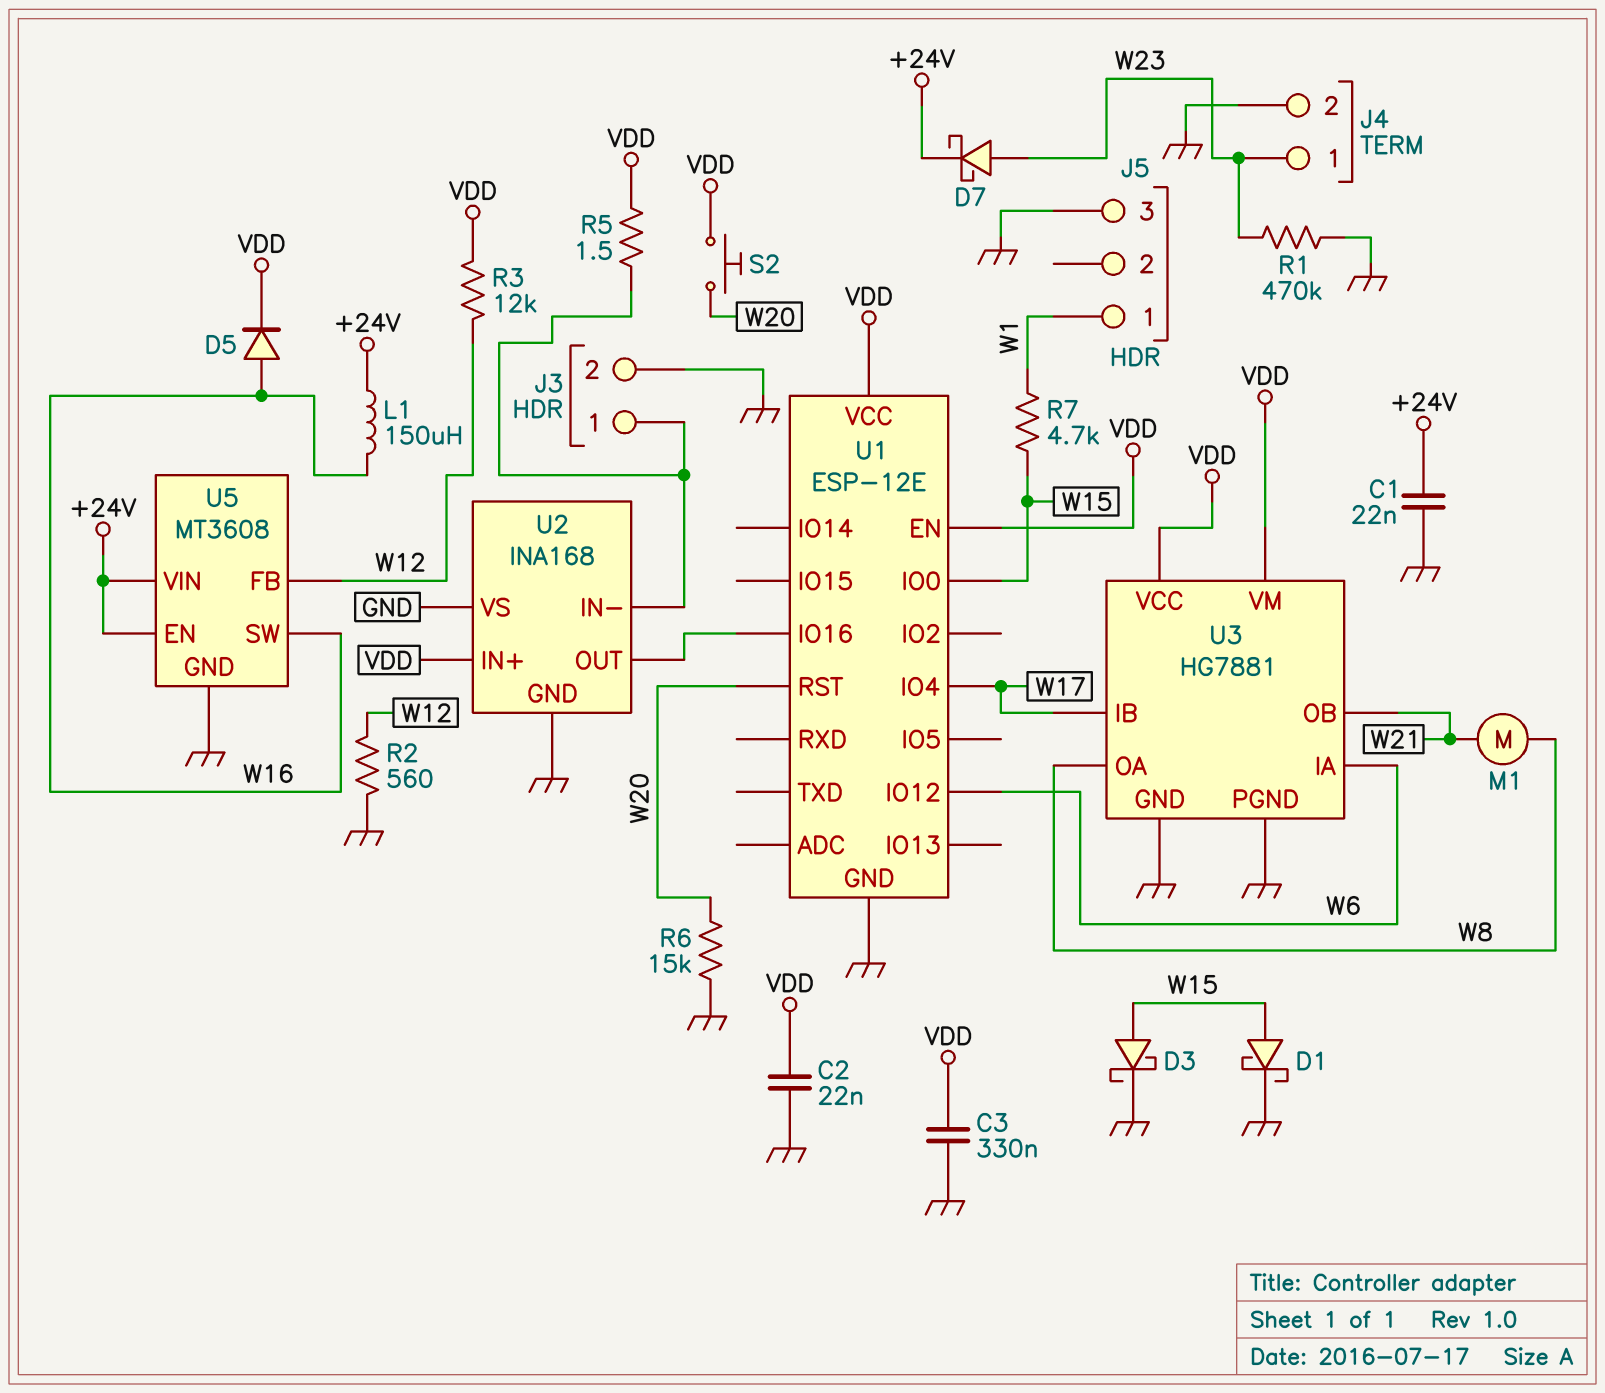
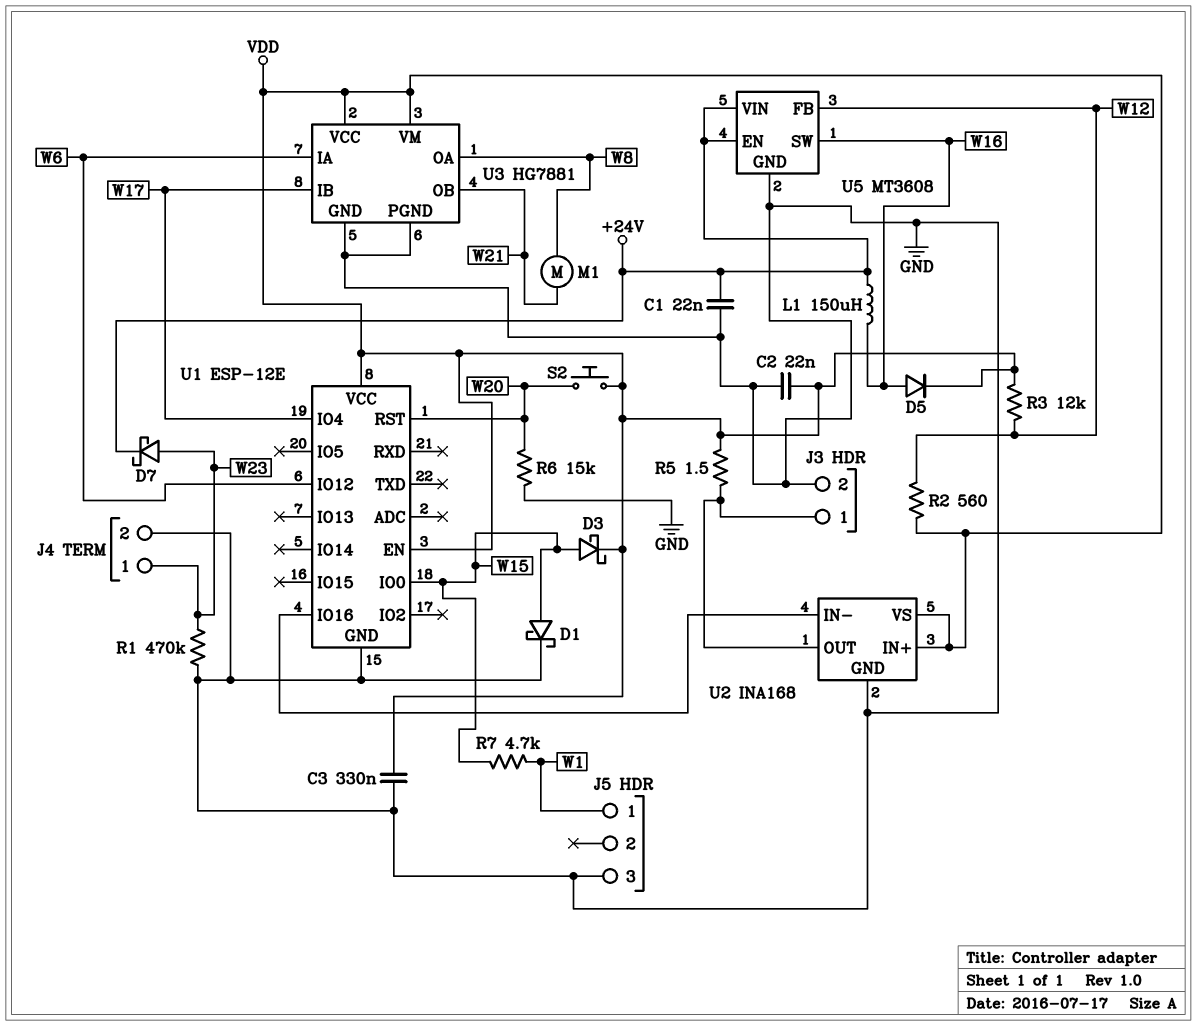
D3: schottky (A W15, K GND) -> schottky (A W15, K VDD)
R2: 560 (GND, W12) -> 560 (VDD, W12)
U2 pin IN-: J3/1 -> U1/IO16
U2 pin OUT: U1/IO16 -> J3/1
U2 pin VS: GND -> VDD

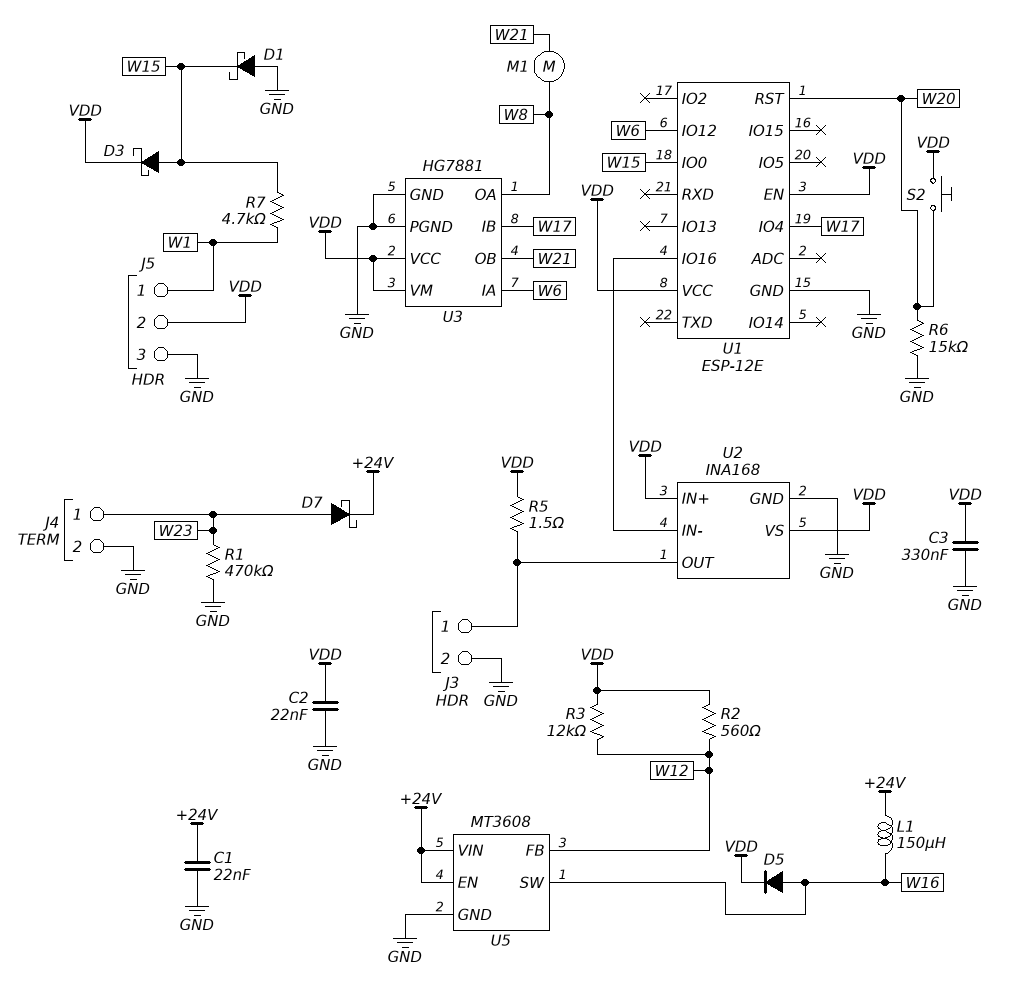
D1: schottky (A W15, K GND) -> schottky (A GND, K W15)
J5 pin 2: none -> VDD

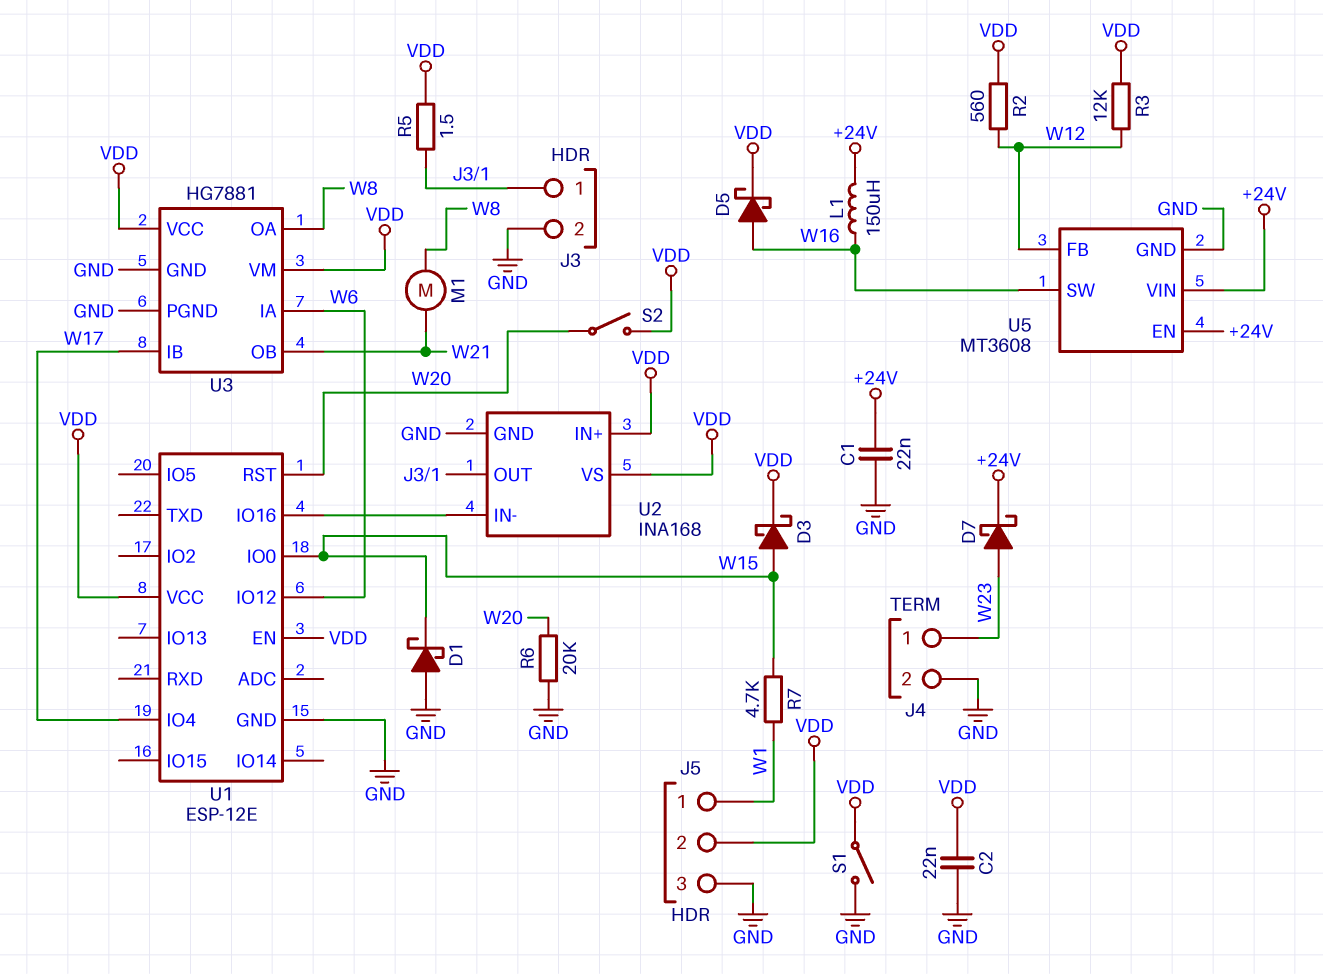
C3: 330nF (GND, VDD) -> none
D5: diode (A W16, K VDD) -> schottky (A W16, K VDD)
R1: 470k (GND, W23) -> none
R6: 15k (GND, W20) -> 20k (GND, W20)
S1: none -> switch (GND, VDD)
S2: button (VDD, W20) -> switch (VDD, W20)

